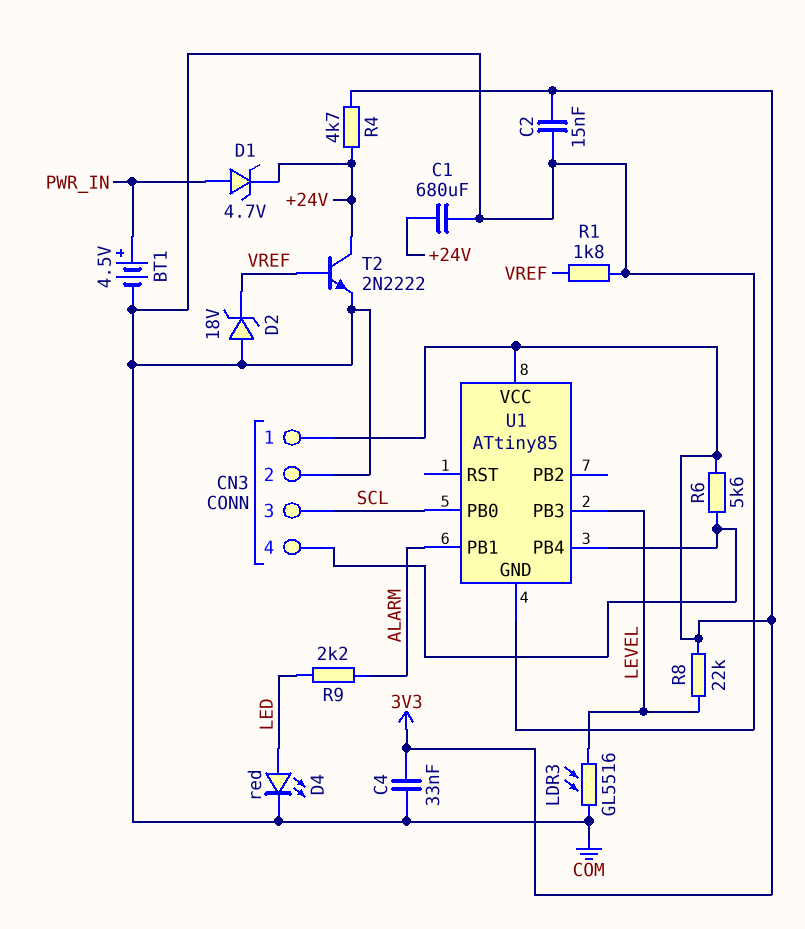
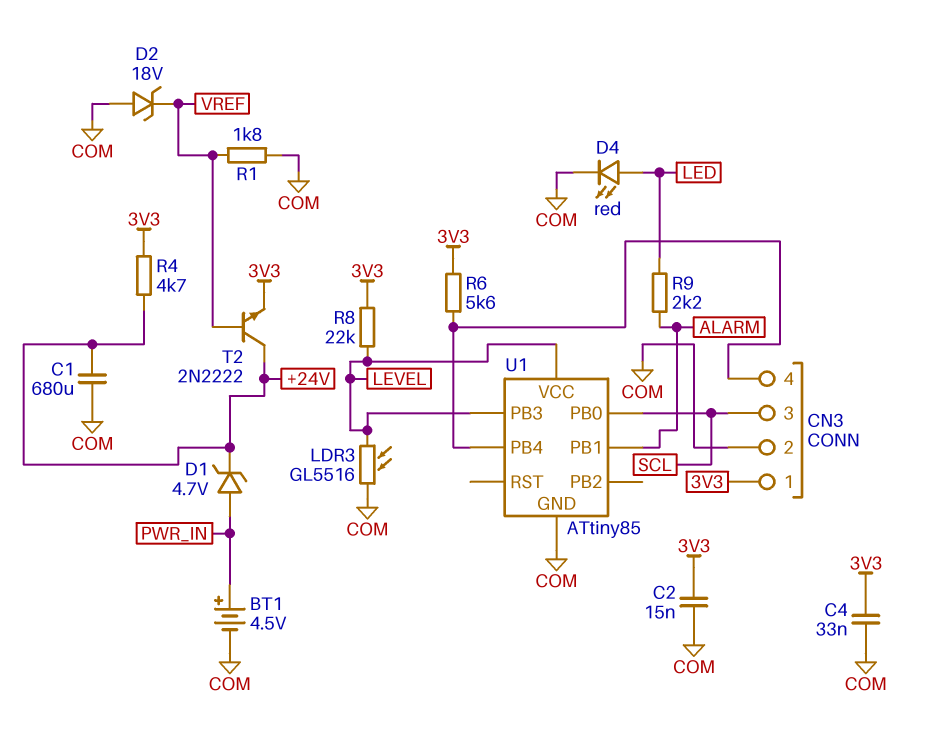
T2: NPN 2N2222 (B VREF, C +24V, E COM) -> NPN 2N2222 (B VREF, C +24V, E 3V3)
U1 pin VCC: 3V3 -> LEVEL

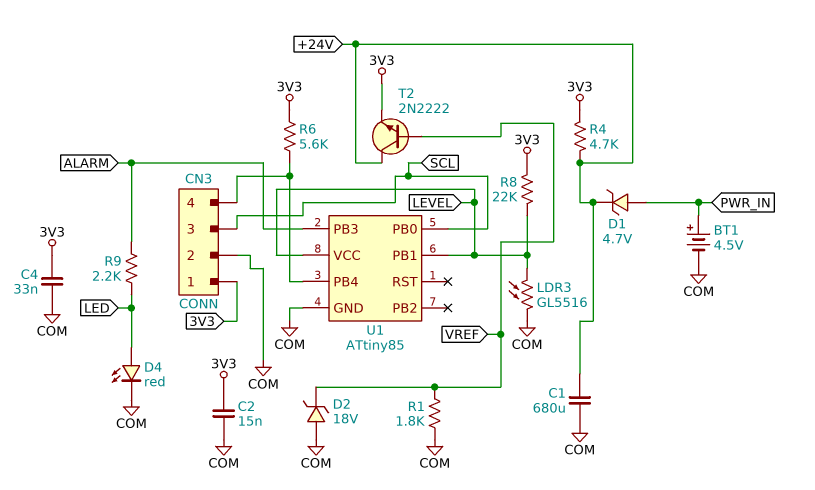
U1 pin PB1: ALARM -> LEVEL
U1 pin PB3: LEVEL -> ALARM

